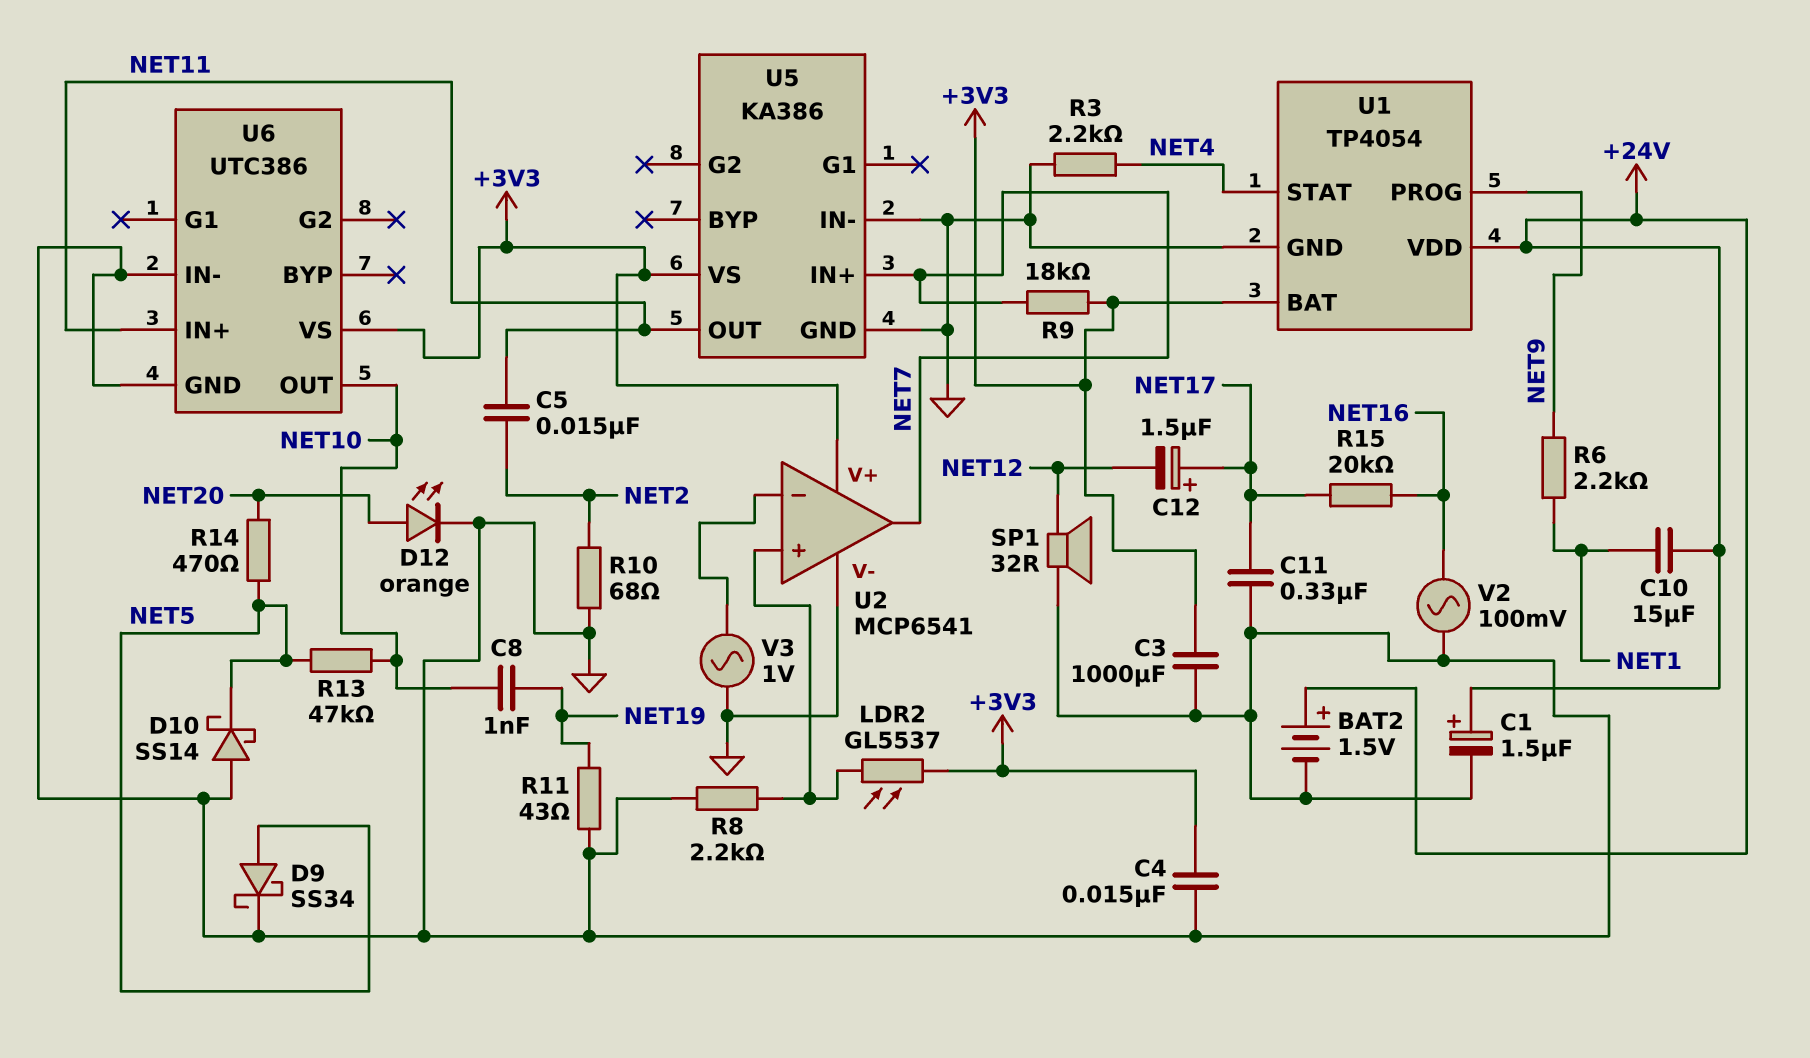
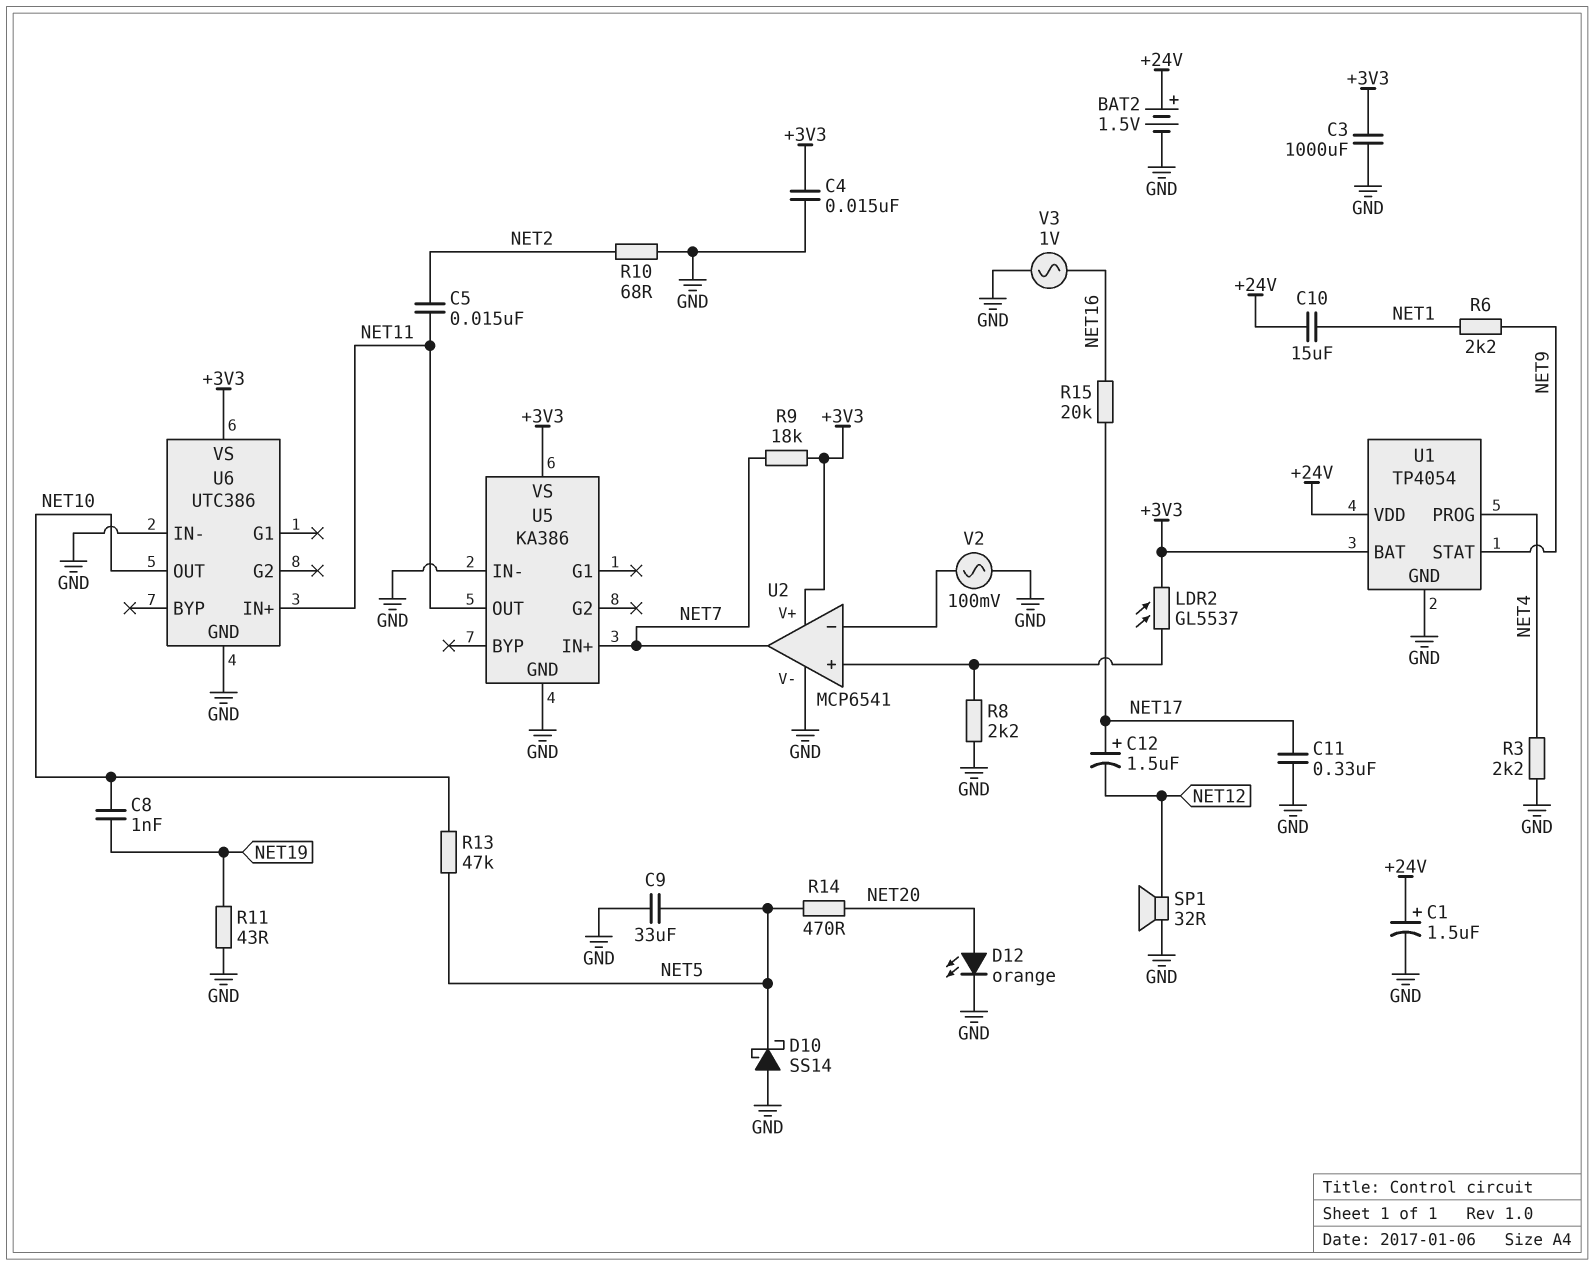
C9: none -> 33uF (GND, NET5)
D9: schottky SS34 (A NET5, K GND) -> none
U1 pin PROG: NET9 -> NET4
U1 pin STAT: NET4 -> NET9
V2: AC 100mV (GND, NET16) -> AC 100mV (GND, U2/in-)
V3: AC 1V (GND, U2/in-) -> AC 1V (GND, NET16)

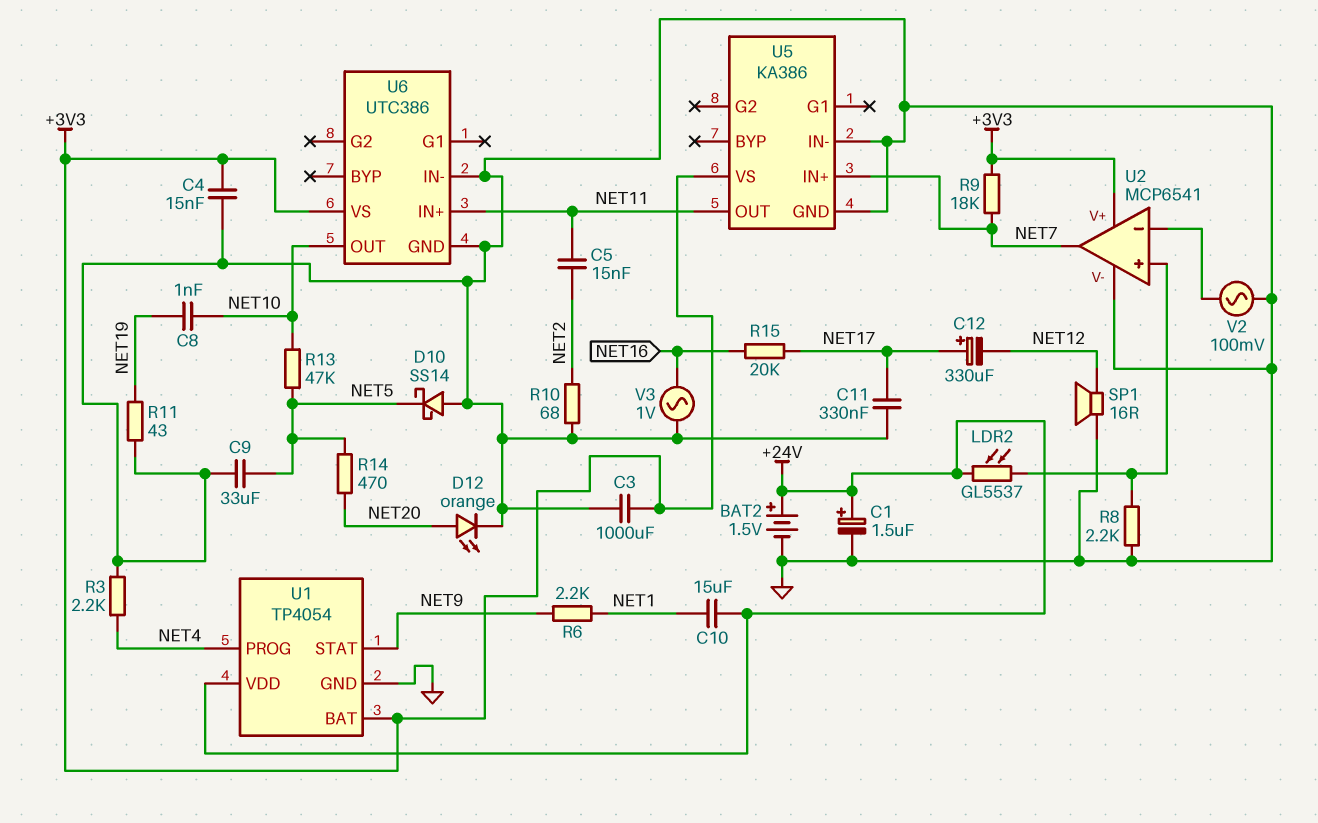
C12: 1.5uF (plus NET17, minus NET12) -> 330uF (plus NET17, minus NET12)
LDR2: GL5537 (+3V3, U2/in+) -> GL5537 (+24V, U2/in+)
SP1: speaker 32R (GND, NET12) -> speaker 16R (GND, NET12)

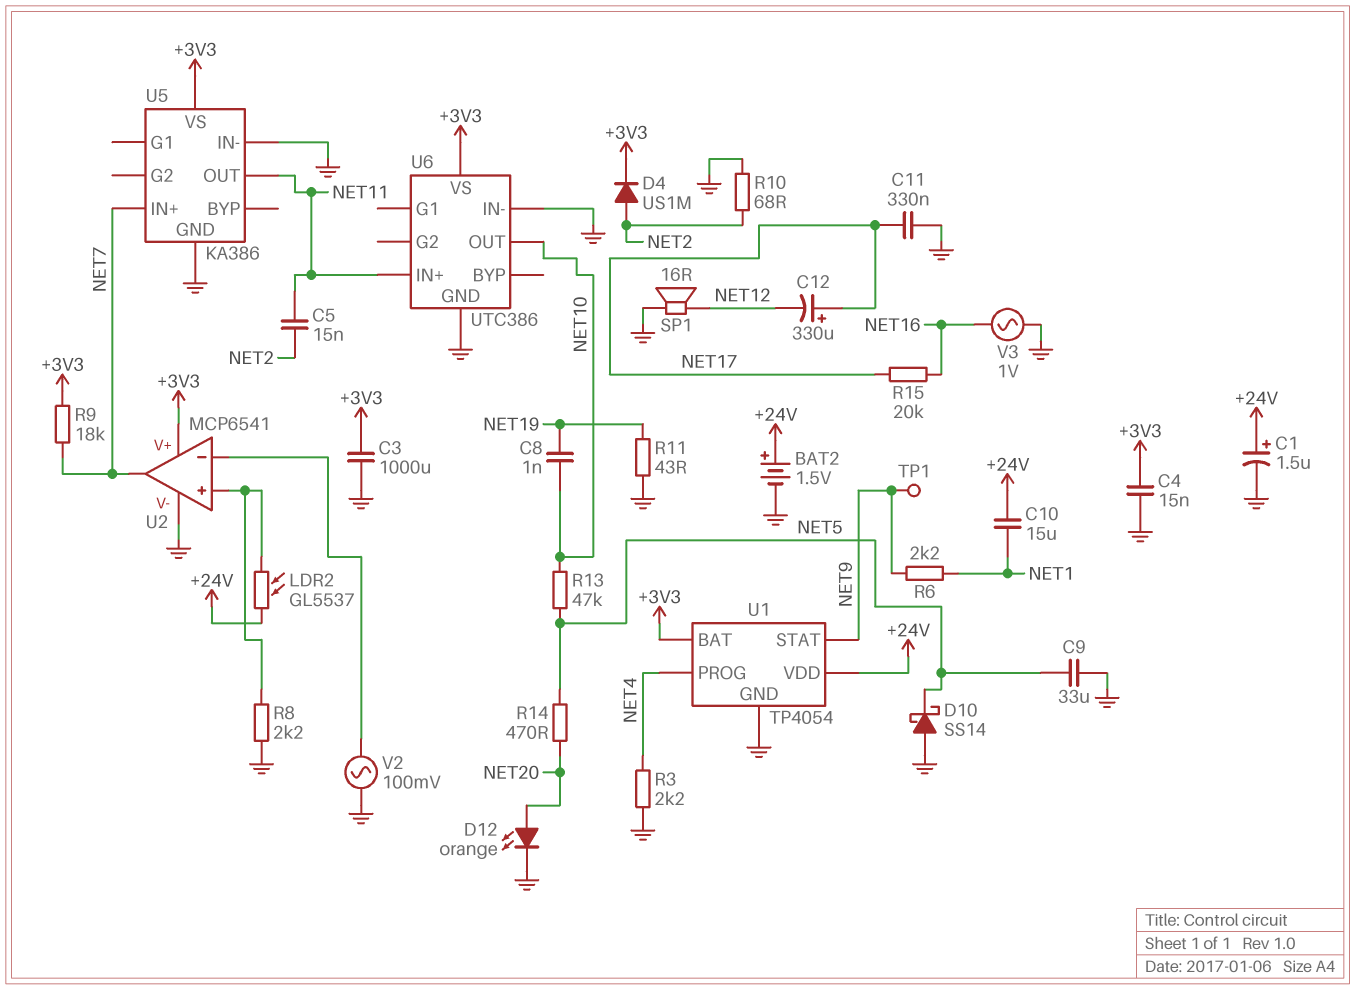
D4: none -> diode US1M (A NET2, K +3V3)
TP1: none -> test point (NET9)

